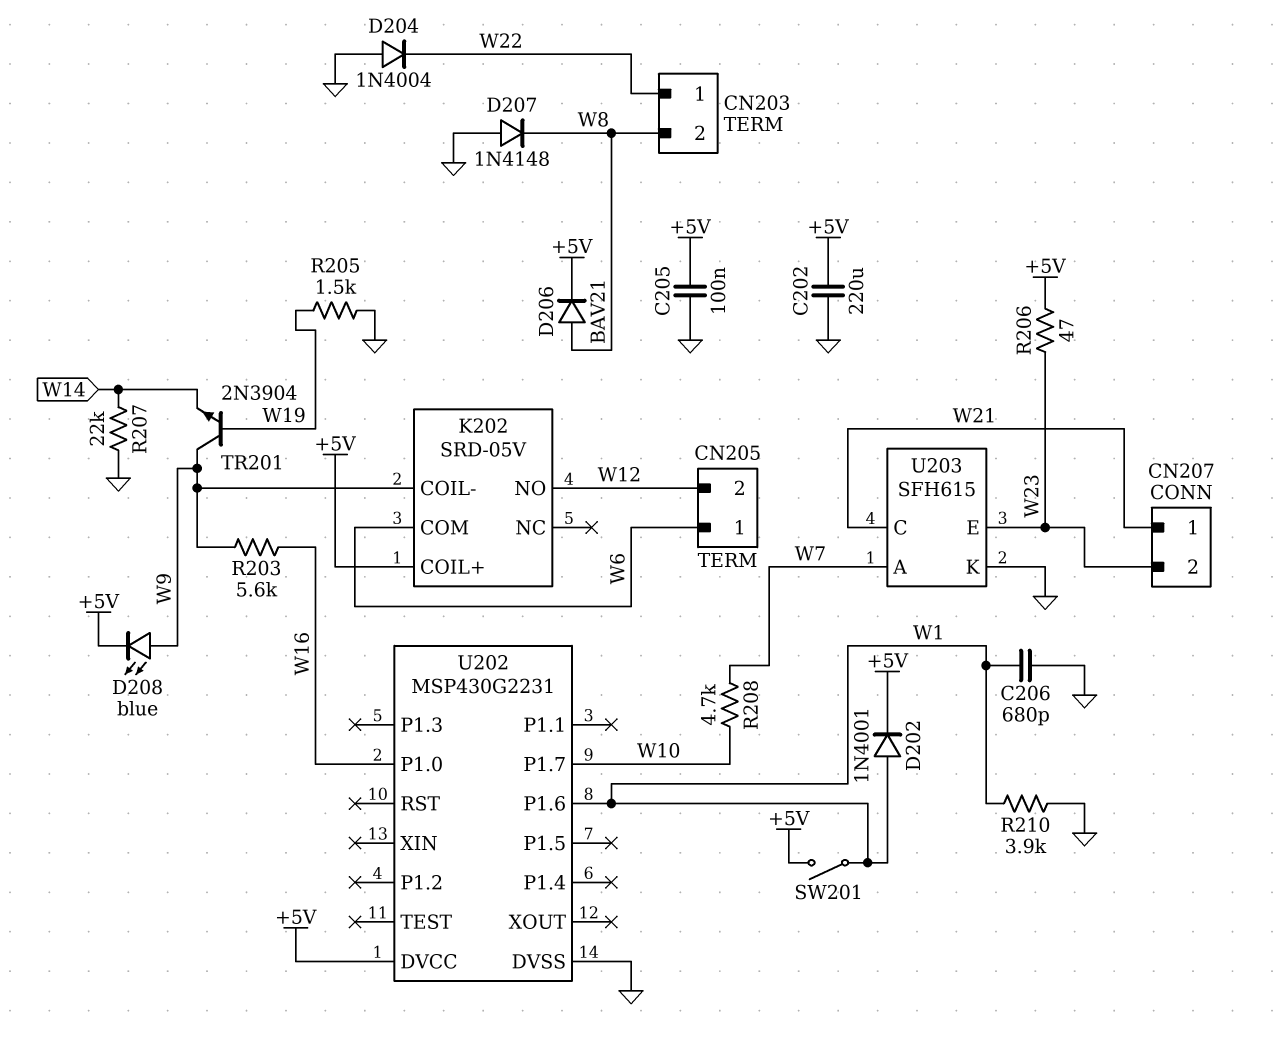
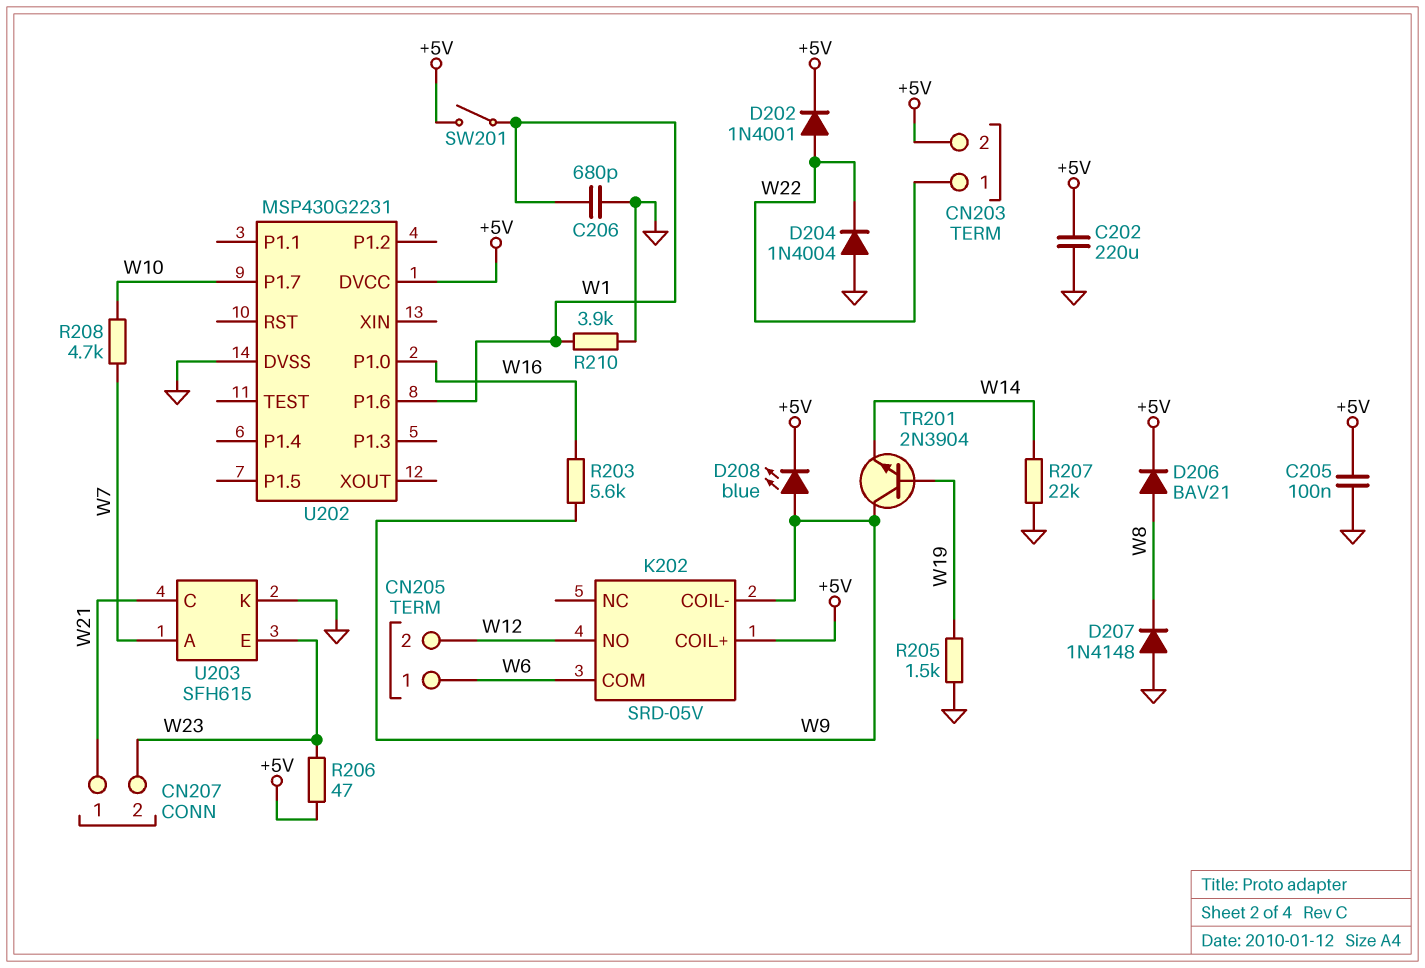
CN203 pin 2: W8 -> +5V
D202: diode 1N4001 (A W1, K +5V) -> diode 1N4001 (A W22, K +5V)

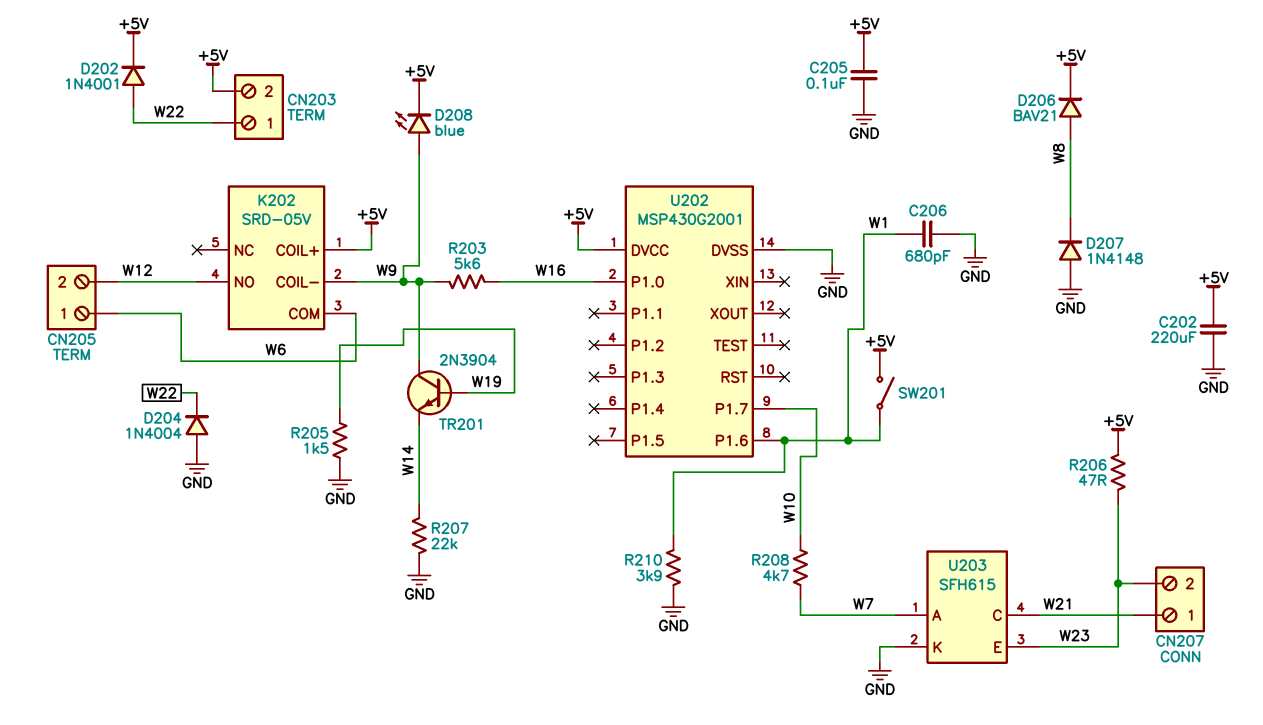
U202: MSP430G2231 -> MSP430G2001

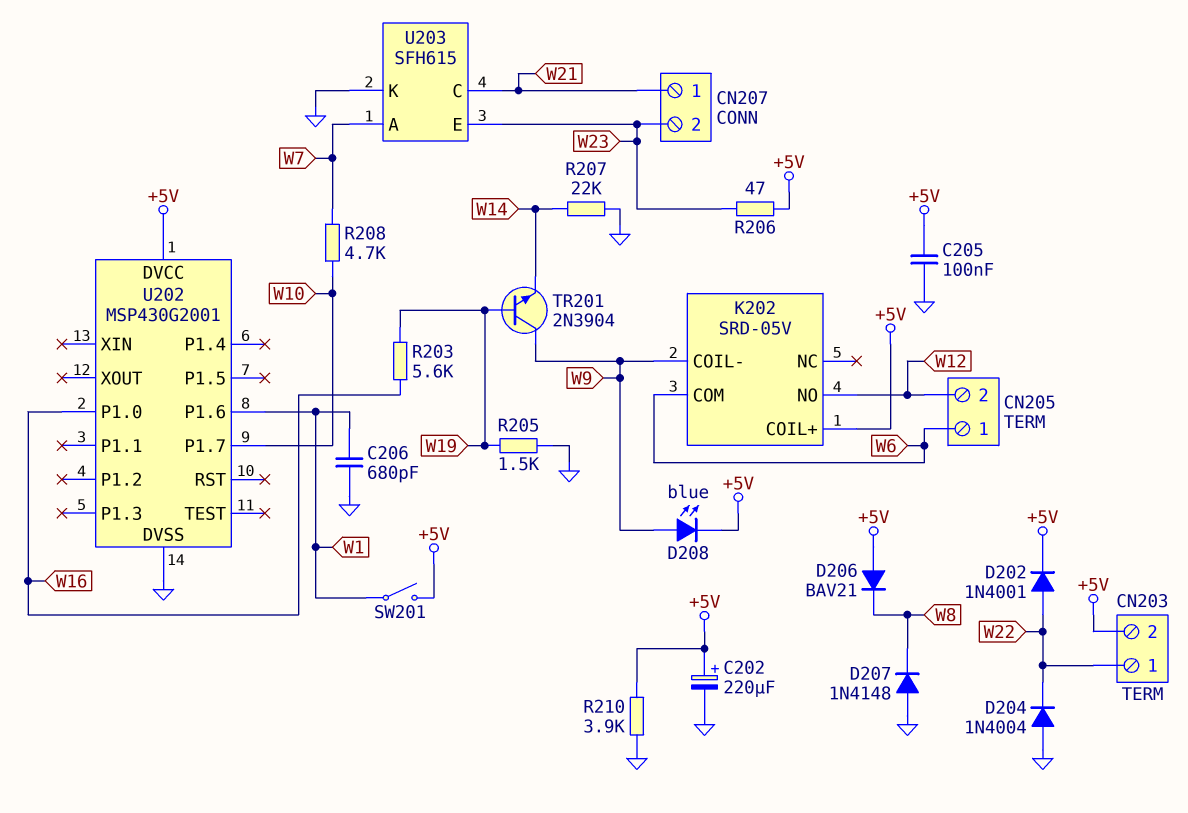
C202: 220uF (+5V, GND) -> 220uF (plus +5V, minus GND)
D206: diode BAV21 (A W8, K +5V) -> diode BAV21 (A +5V, K W8)
R203: 5.6k (W9, W16) -> 5.6k (W16, W19)
R210: 3.9k (GND, W1) -> 3.9k (+5V, GND)

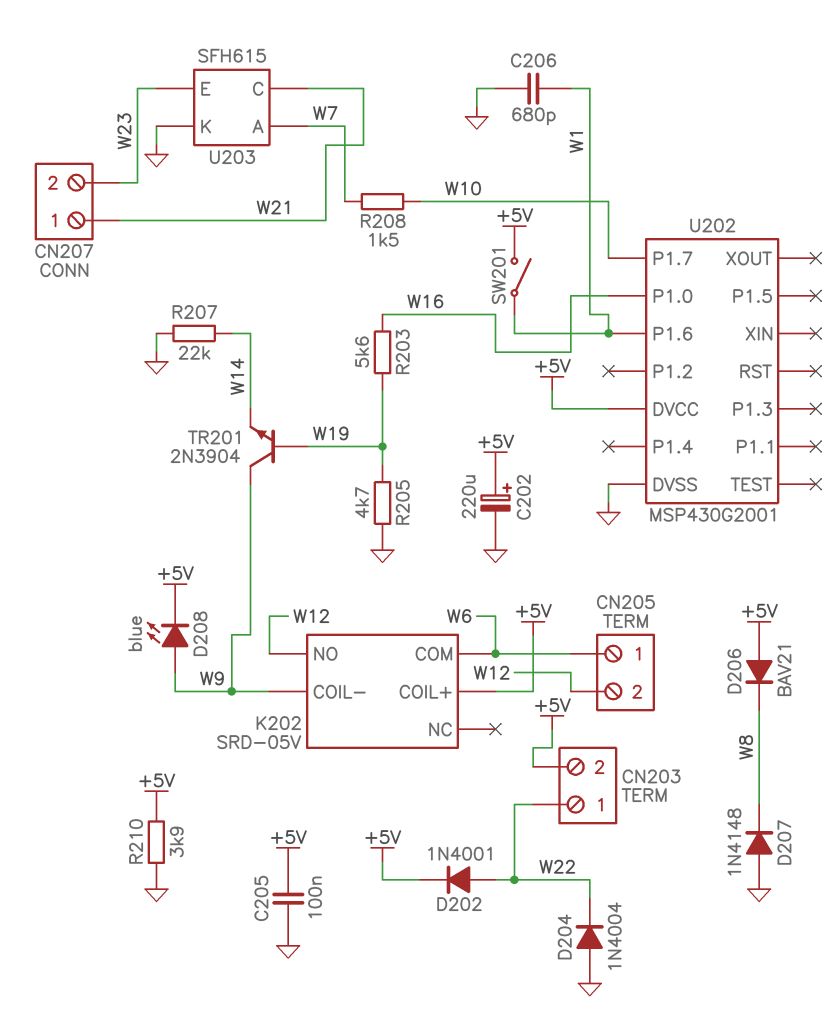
R205: 1.5k (GND, W19) -> 4.7k (GND, W19)
R206: 47 (+5V, W23) -> none
R208: 4.7k (W7, W10) -> 1.5k (W7, W10)

